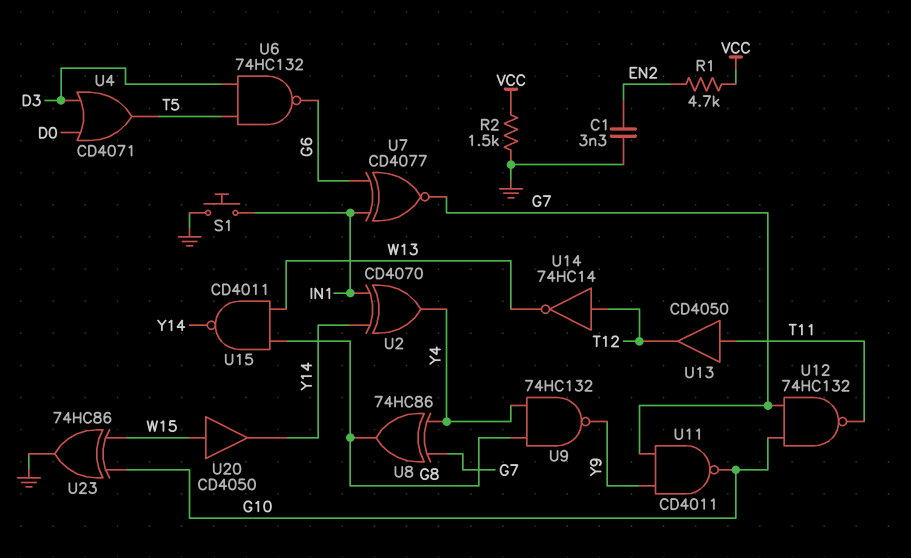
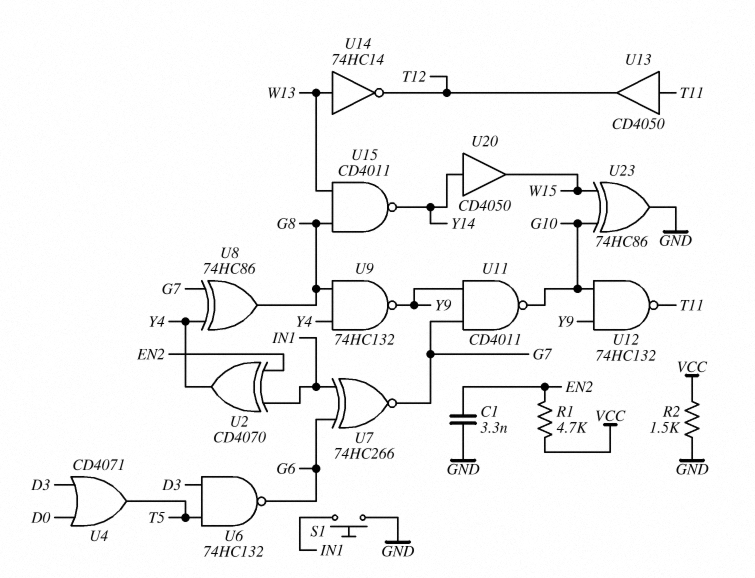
U2: XOR CD4070 (in IN1, in Y14, out Y4) -> XOR CD4070 (in EN2, in IN1, out Y4)
U7: XNOR CD4077 (in G6, in IN1, out G7) -> XNOR 74HC266 (in G6, in IN1, out G7)
U12: NAND 74HC132 (in G7, in G10, out T11) -> NAND 74HC132 (in G10, in Y9, out T11)
U14: NOT 74HC14 (in T12, out W13) -> NOT 74HC14 (in W13, out T12)
U20: buffer CD4050 (in W15, out Y14) -> buffer CD4050 (in Y14, out W15)

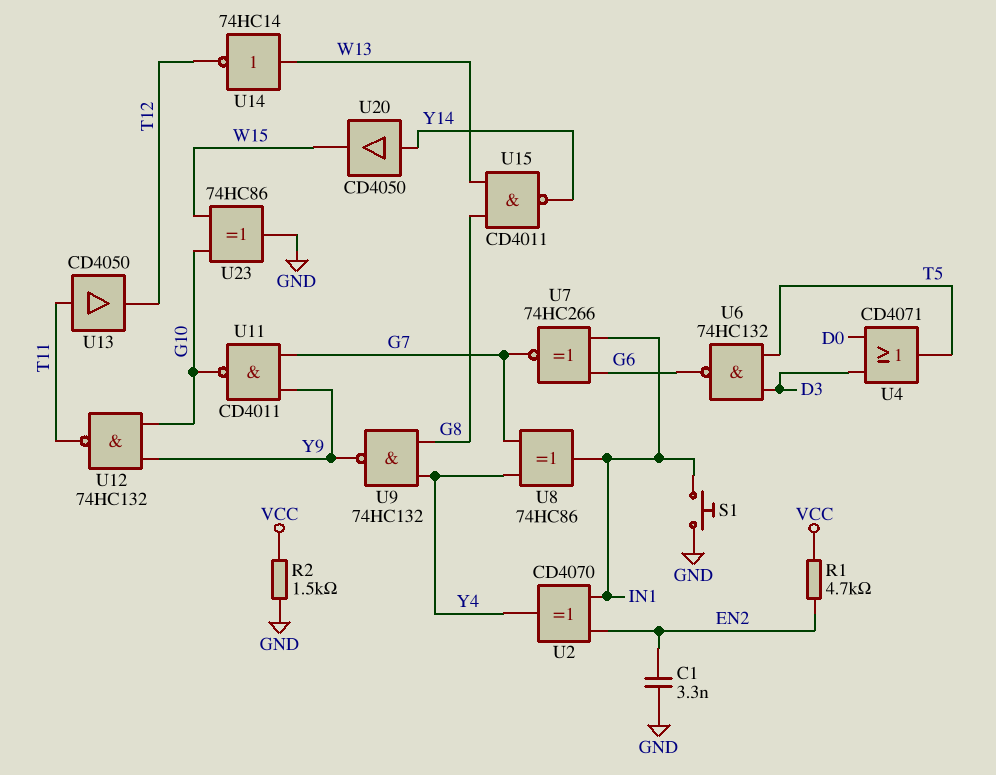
U8: XOR 74HC86 (in G7, in Y4, out G8) -> XOR 74HC86 (in G7, in Y4, out IN1)

